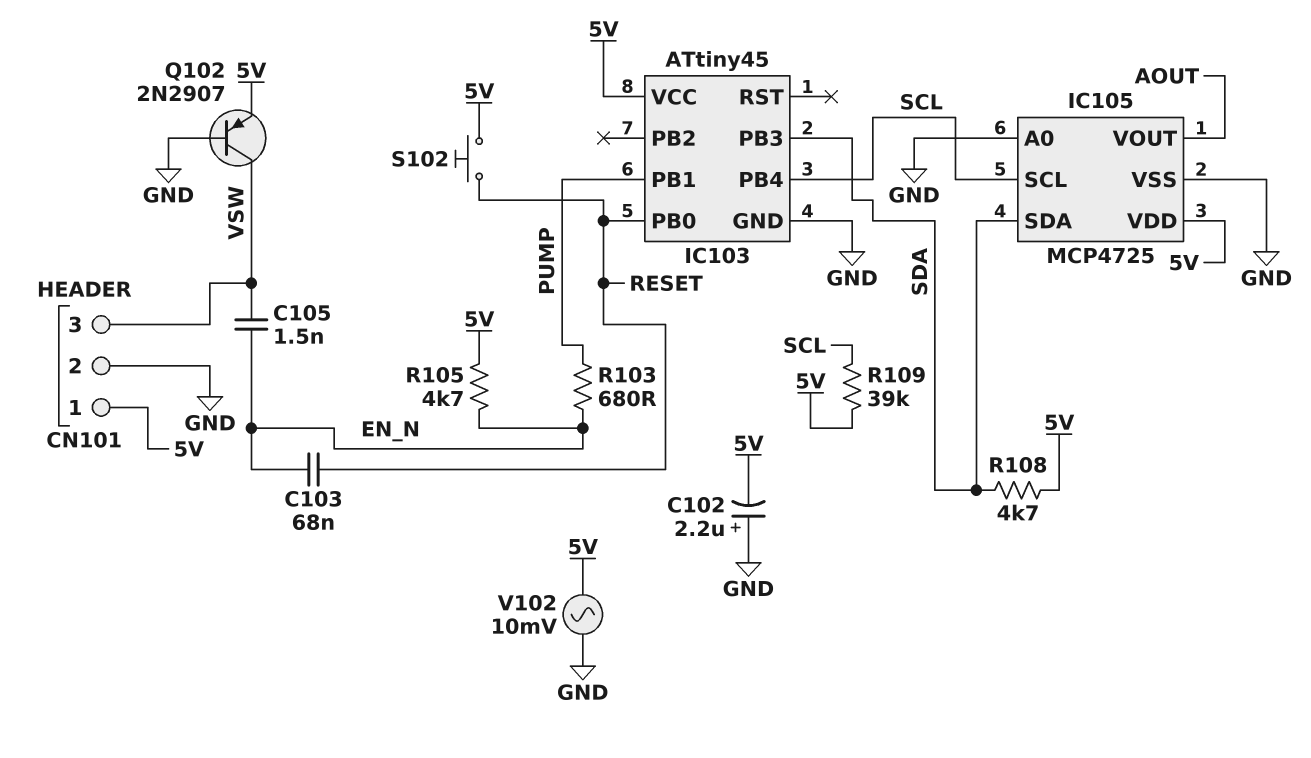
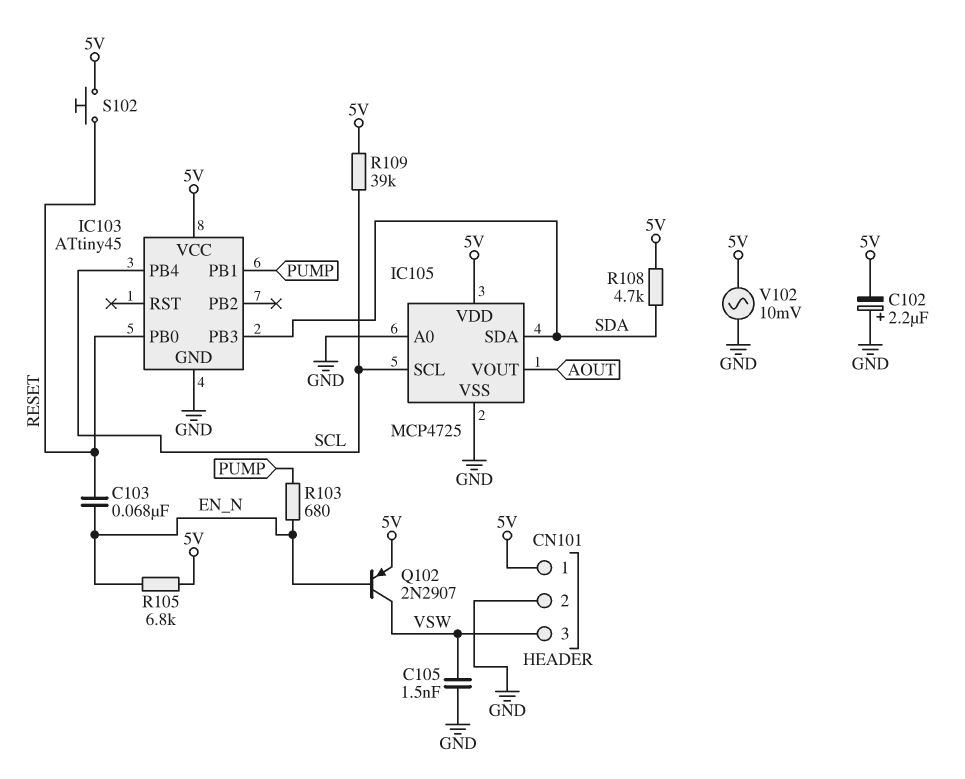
C105: 1.5nF (EN_N, VSW) -> 1.5nF (GND, VSW)
Q102: PNP 2N2907 (B GND, C VSW, E 5V) -> PNP 2N2907 (B EN_N, C VSW, E 5V)
R105: 4.7k (5V, EN_N) -> 6.8k (5V, EN_N)

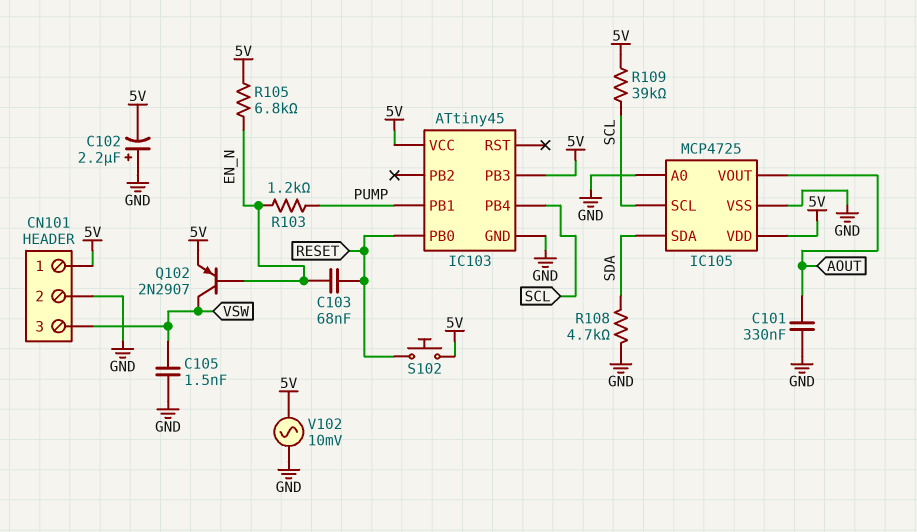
C101: none -> 330nF (AOUT, GND)
IC103 pin PB3: SDA -> 5V
R103: 680 (EN_N, PUMP) -> 1.2k (EN_N, PUMP)
R108: 4.7k (5V, SDA) -> 4.7k (GND, SDA)

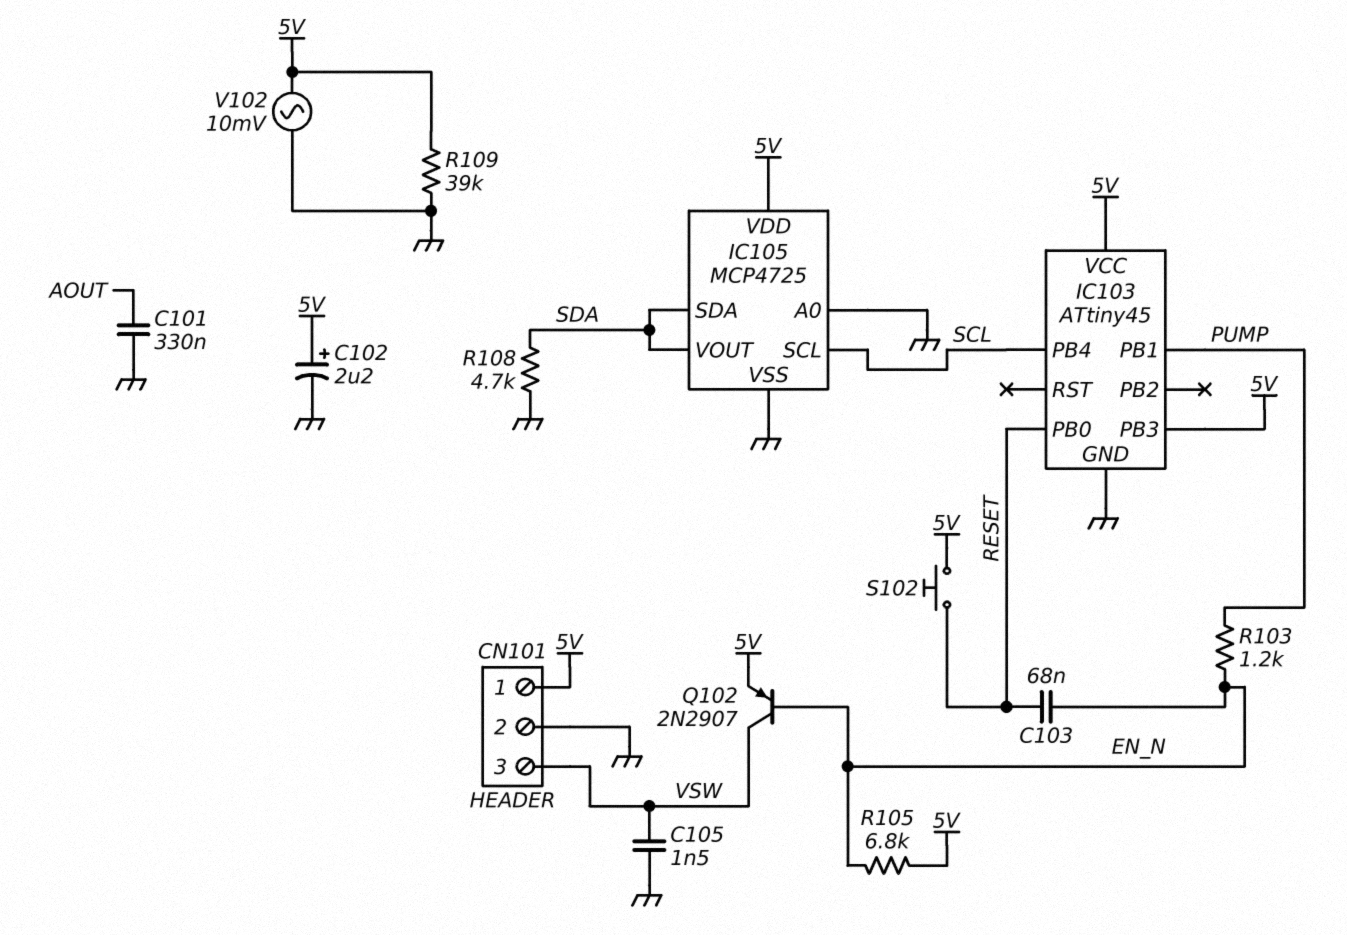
C102: 2.2uF (plus GND, minus 5V) -> 2.2uF (plus 5V, minus GND)
IC105 pin VOUT: AOUT -> SDA
R109: 39k (5V, SCL) -> 39k (5V, GND)

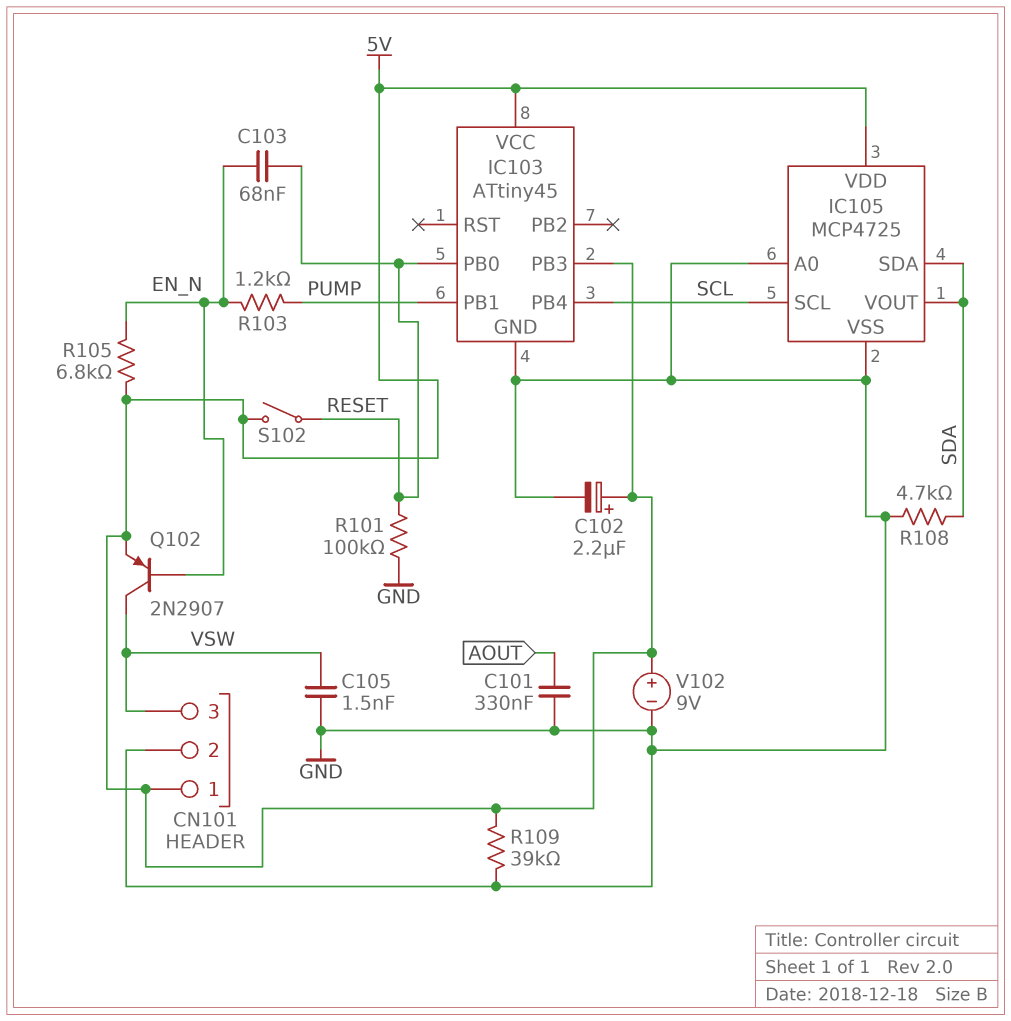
R101: none -> 100k (GND, RESET)
S102: button (5V, RESET) -> switch (5V, RESET)
V102: AC 10mV (5V, GND) -> 9V (plus 5V, minus GND)

